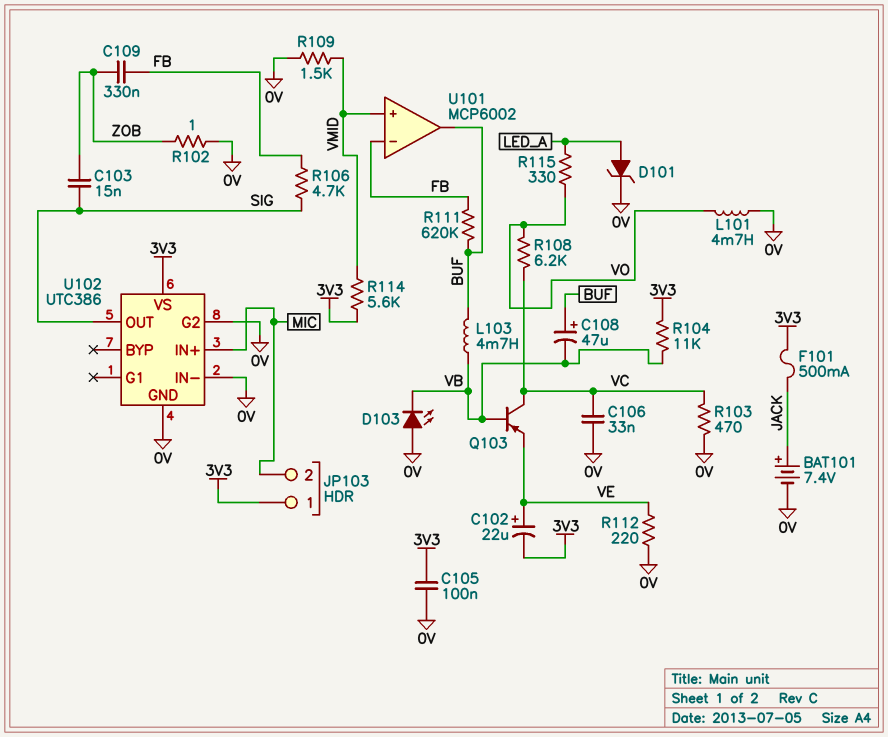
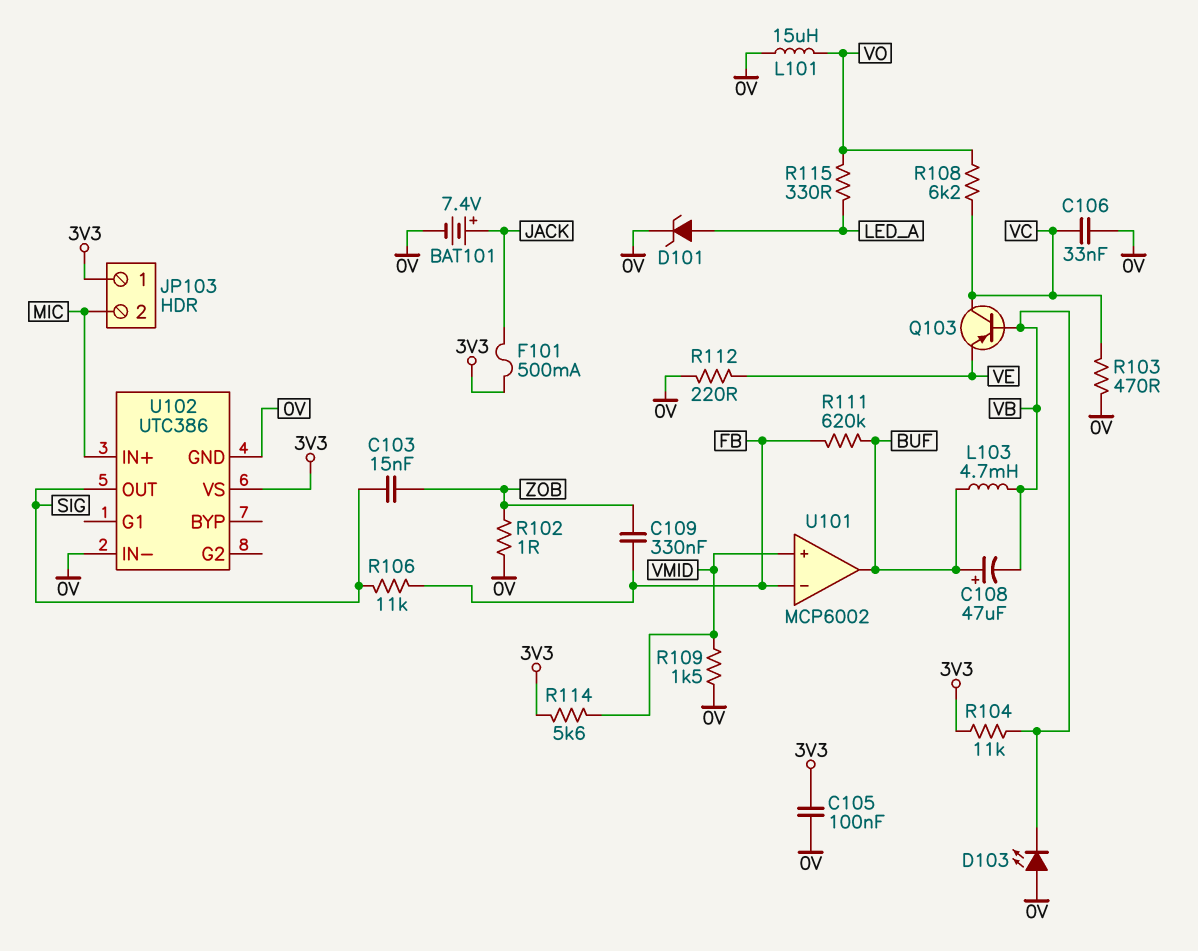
C102: 22uF (plus VE, minus 3V3) -> none
L101: 4.7mH (0V, VO) -> 15uH (0V, VO)
R106: 4.7k (FB, SIG) -> 11k (FB, SIG)
U102 pin G2: 0V -> none

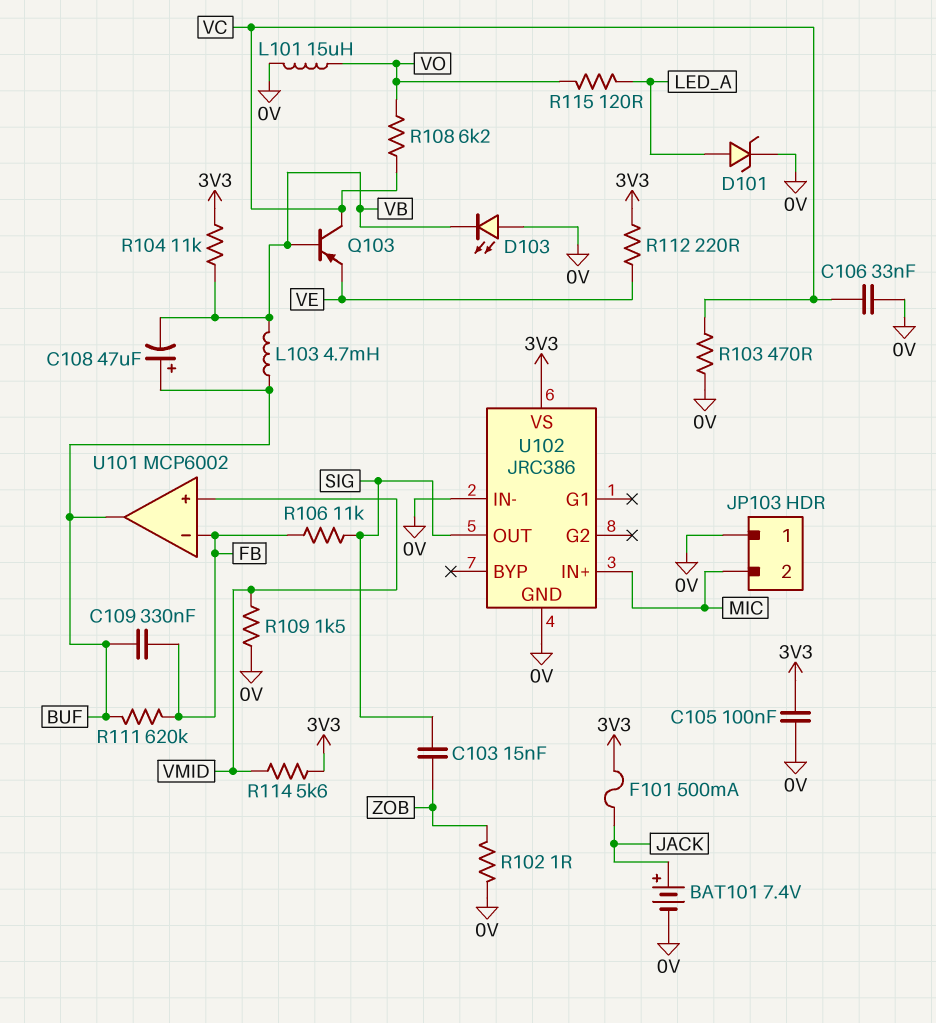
C109: 330nF (FB, ZOB) -> 330nF (BUF, FB)
JP103 pin 1: 3V3 -> 0V
R112: 220 (0V, VE) -> 220 (3V3, VE)
R115: 330 (LED_A, VO) -> 120 (LED_A, VO)
U102: UTC386 -> JRC386

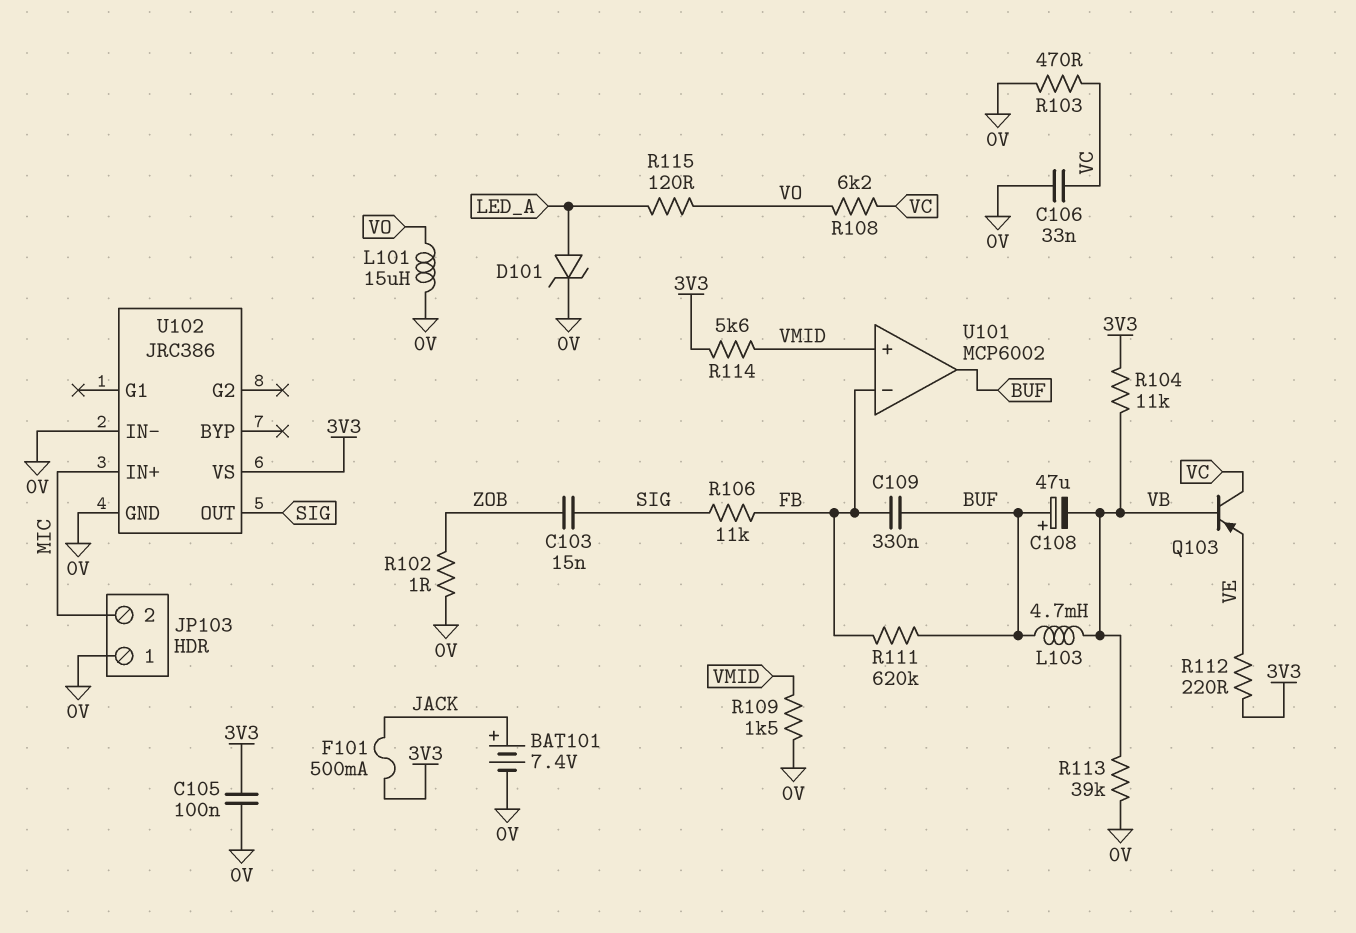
D103: LED (A 0V, K VB) -> none
R113: none -> 39k (0V, VB)

